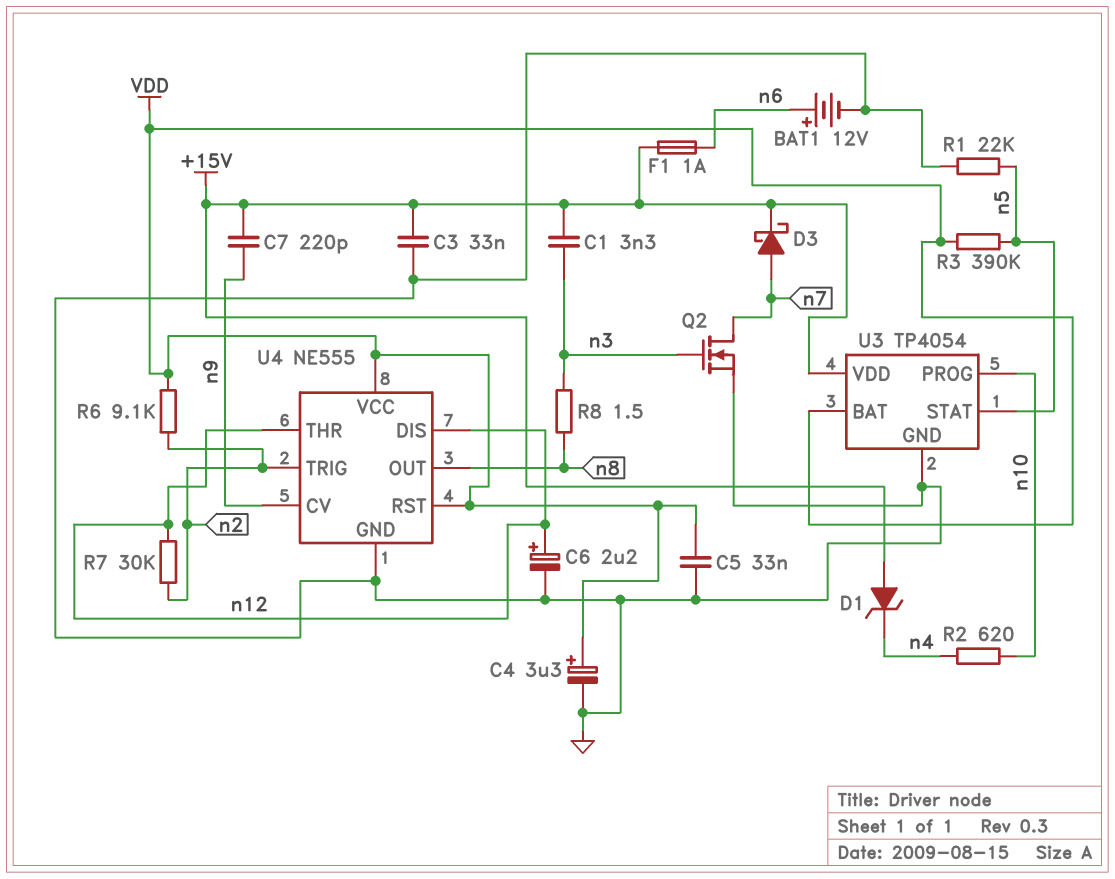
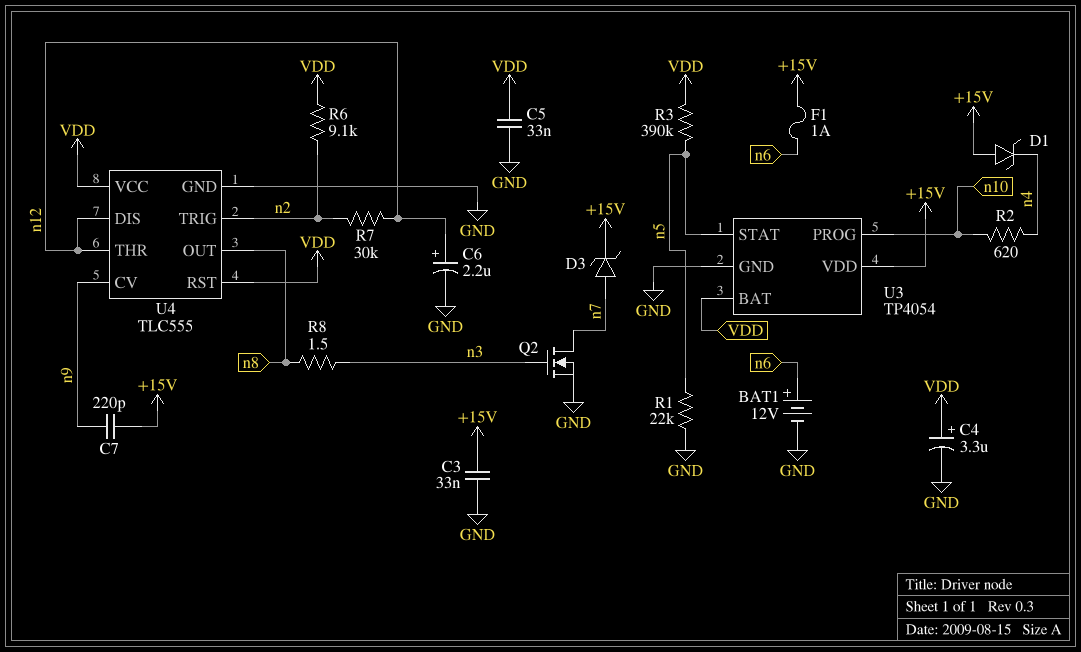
C1: 3.3nF (+15V, n3) -> none
D3: schottky (A n7, K +15V) -> zener (A n7, K +15V)
U4: NE555 -> TLC555

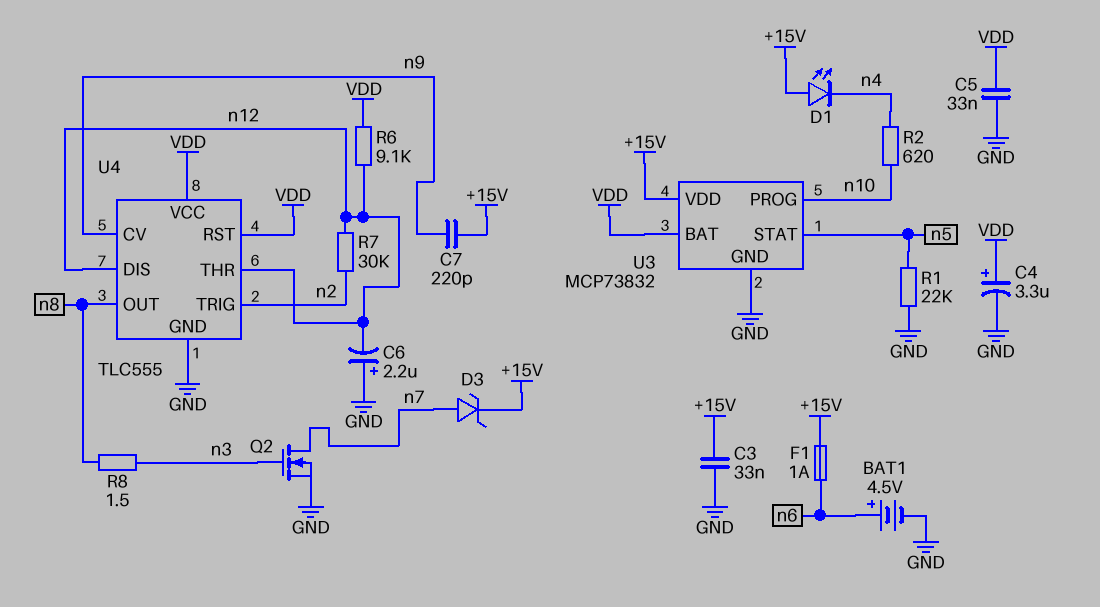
BAT1: 12V (plus n6, minus GND) -> 4.5V (plus n6, minus GND)
C6: 2.2uF (plus n12, minus GND) -> 2.2uF (plus GND, minus n12)
D1: zener (A +15V, K n4) -> LED (A +15V, K n4)
R3: 390k (VDD, n5) -> none
R6: 9.1k (VDD, n2) -> 9.1k (VDD, n12)
U3: TP4054 -> MCP73832

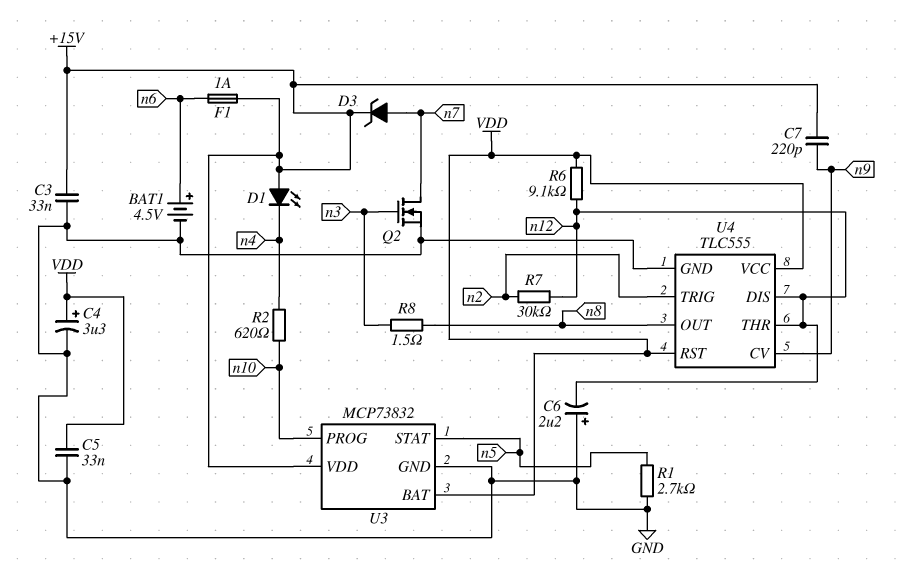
R1: 22k (GND, n5) -> 2.7k (GND, n5)

